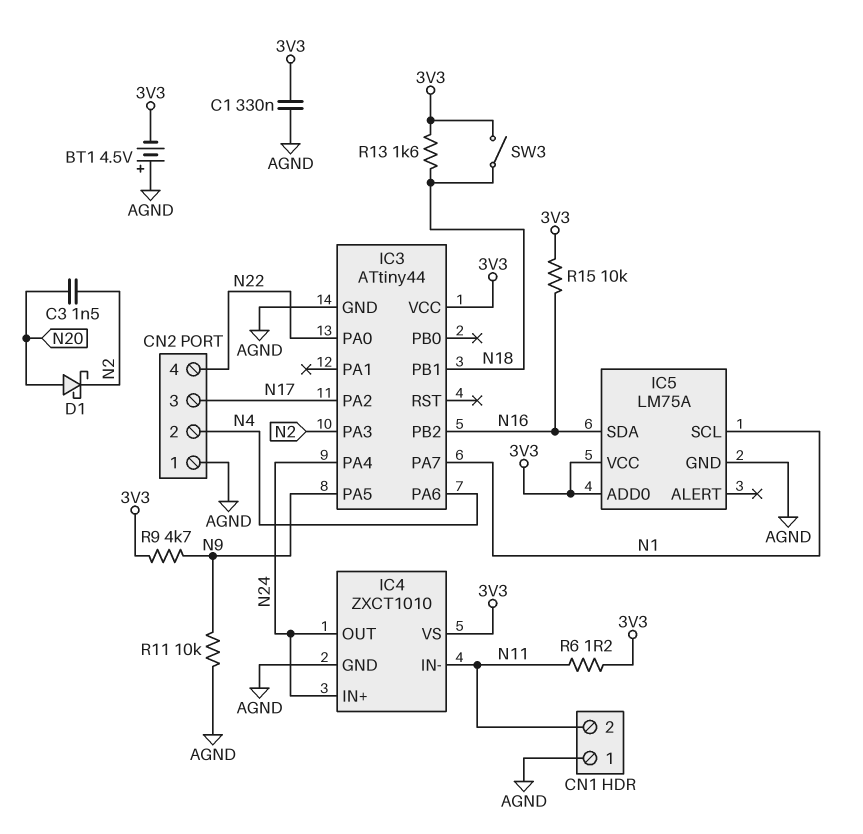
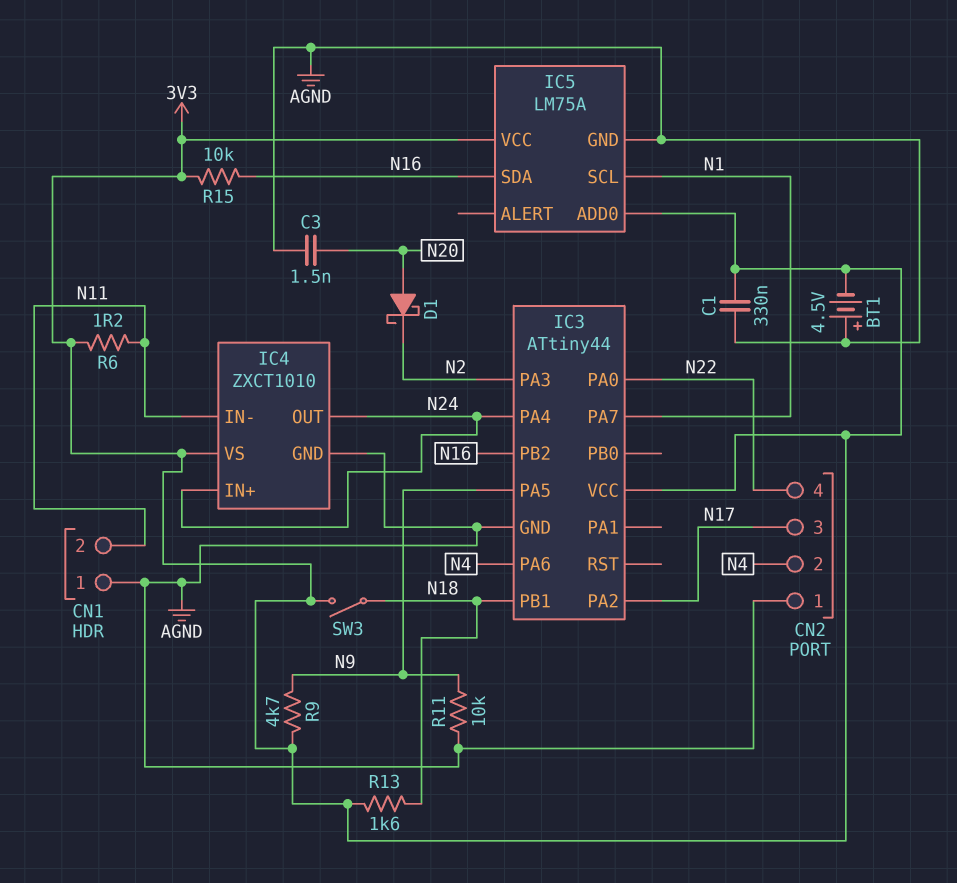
C3: 1.5nF (N2, N20) -> 1.5nF (AGND, N20)

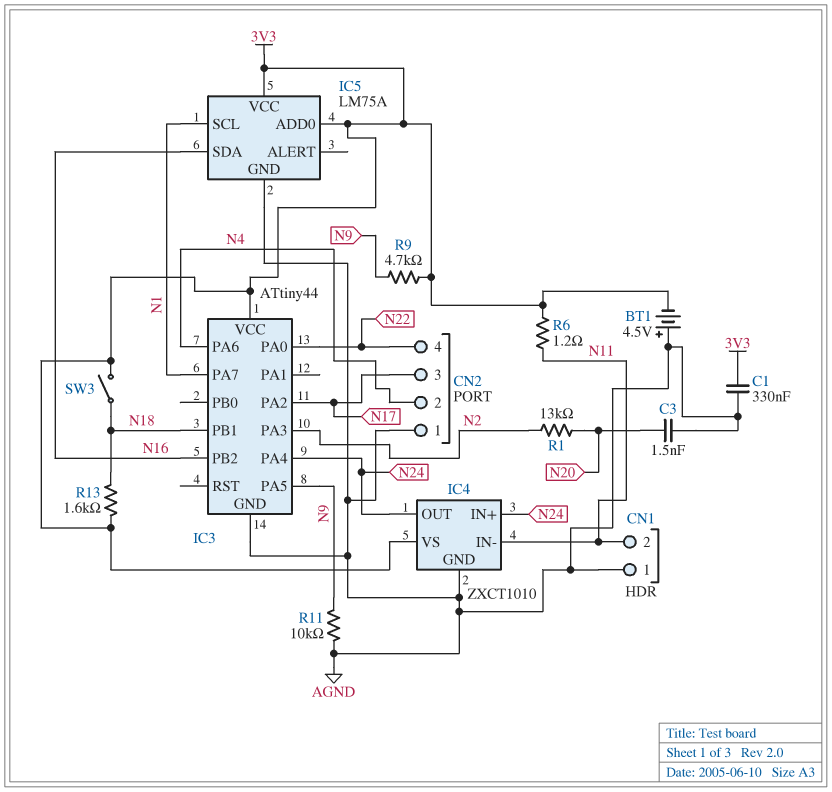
D1: schottky (A N20, K N2) -> none
R1: none -> 13k (N2, N20)
R15: 10k (3V3, N16) -> none

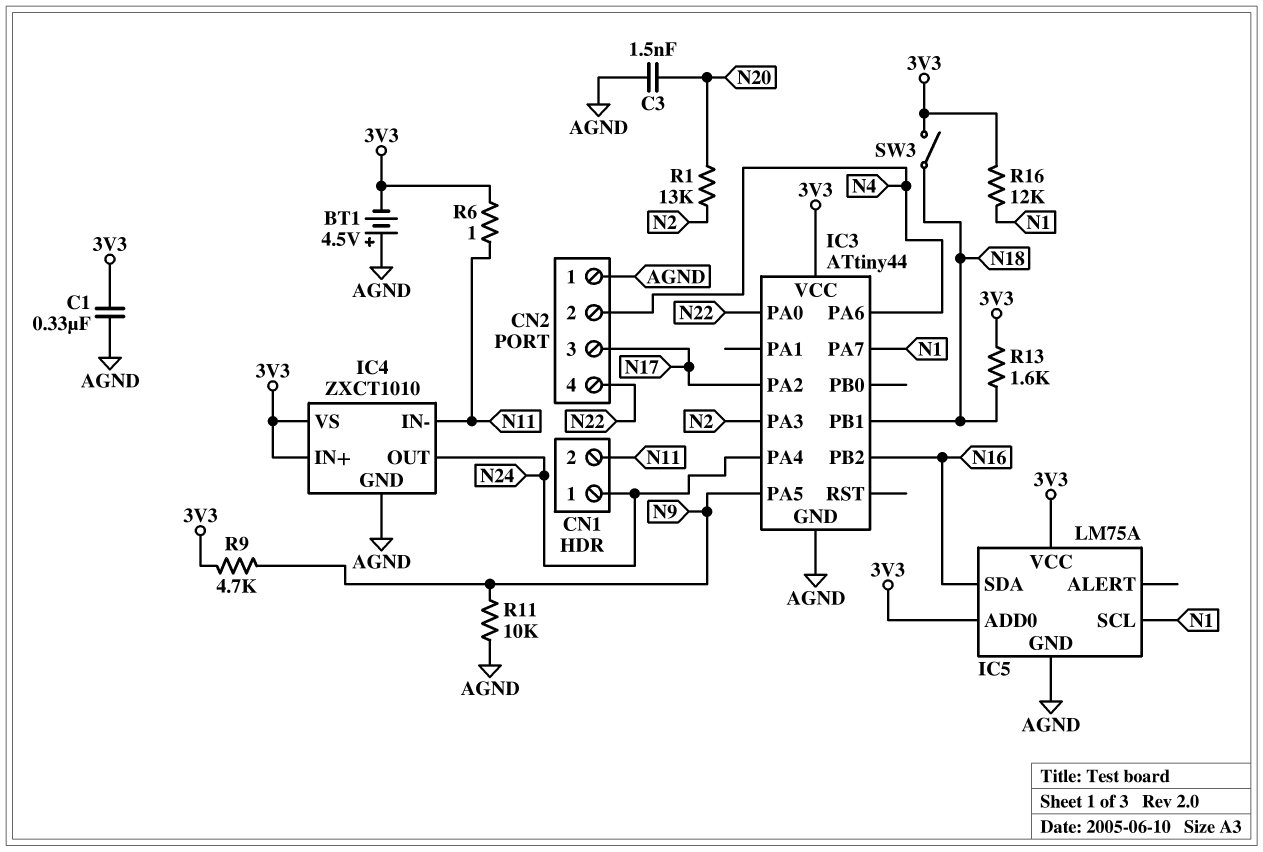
CN1 pin 1: AGND -> N24
IC4 pin IN+: N24 -> 3V3
R6: 1.2 (3V3, N11) -> 1 (3V3, N11)
R16: none -> 12k (3V3, N1)

